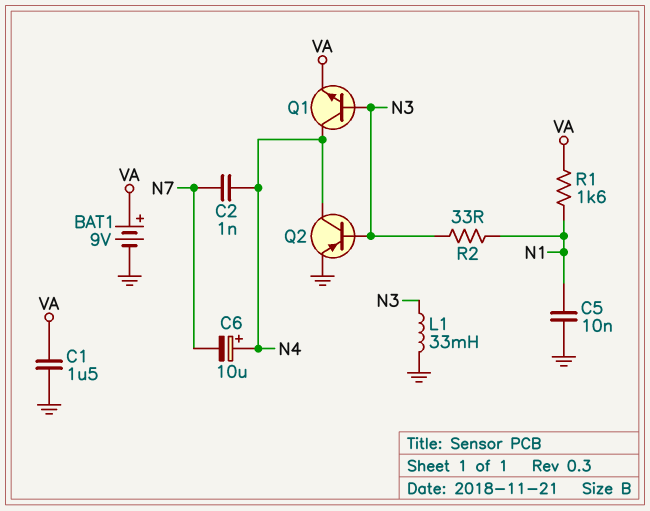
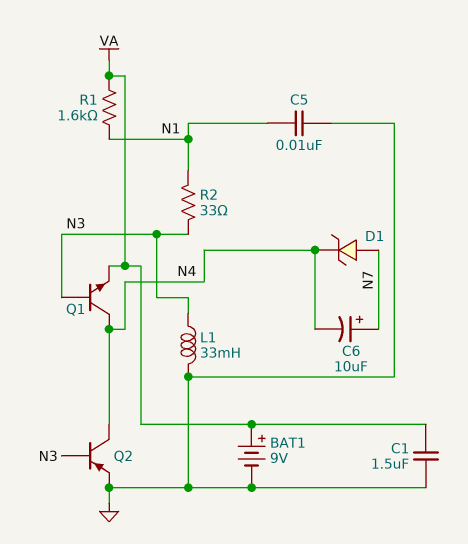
C2: 1nF (N4, N7) -> none
C6: 10uF (plus N4, minus N7) -> 10uF (plus N7, minus N4)
D1: none -> zener (A N7, K N4)

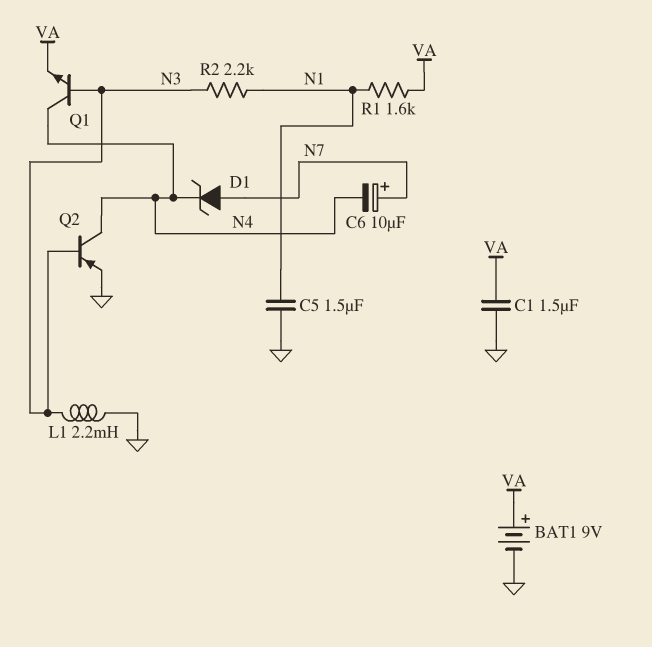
C5: 10nF (GND, N1) -> 1.5uF (GND, N1)
L1: 33mH (GND, N3) -> 2.2mH (GND, N3)
R2: 33 (N1, N3) -> 2.2k (N1, N3)

